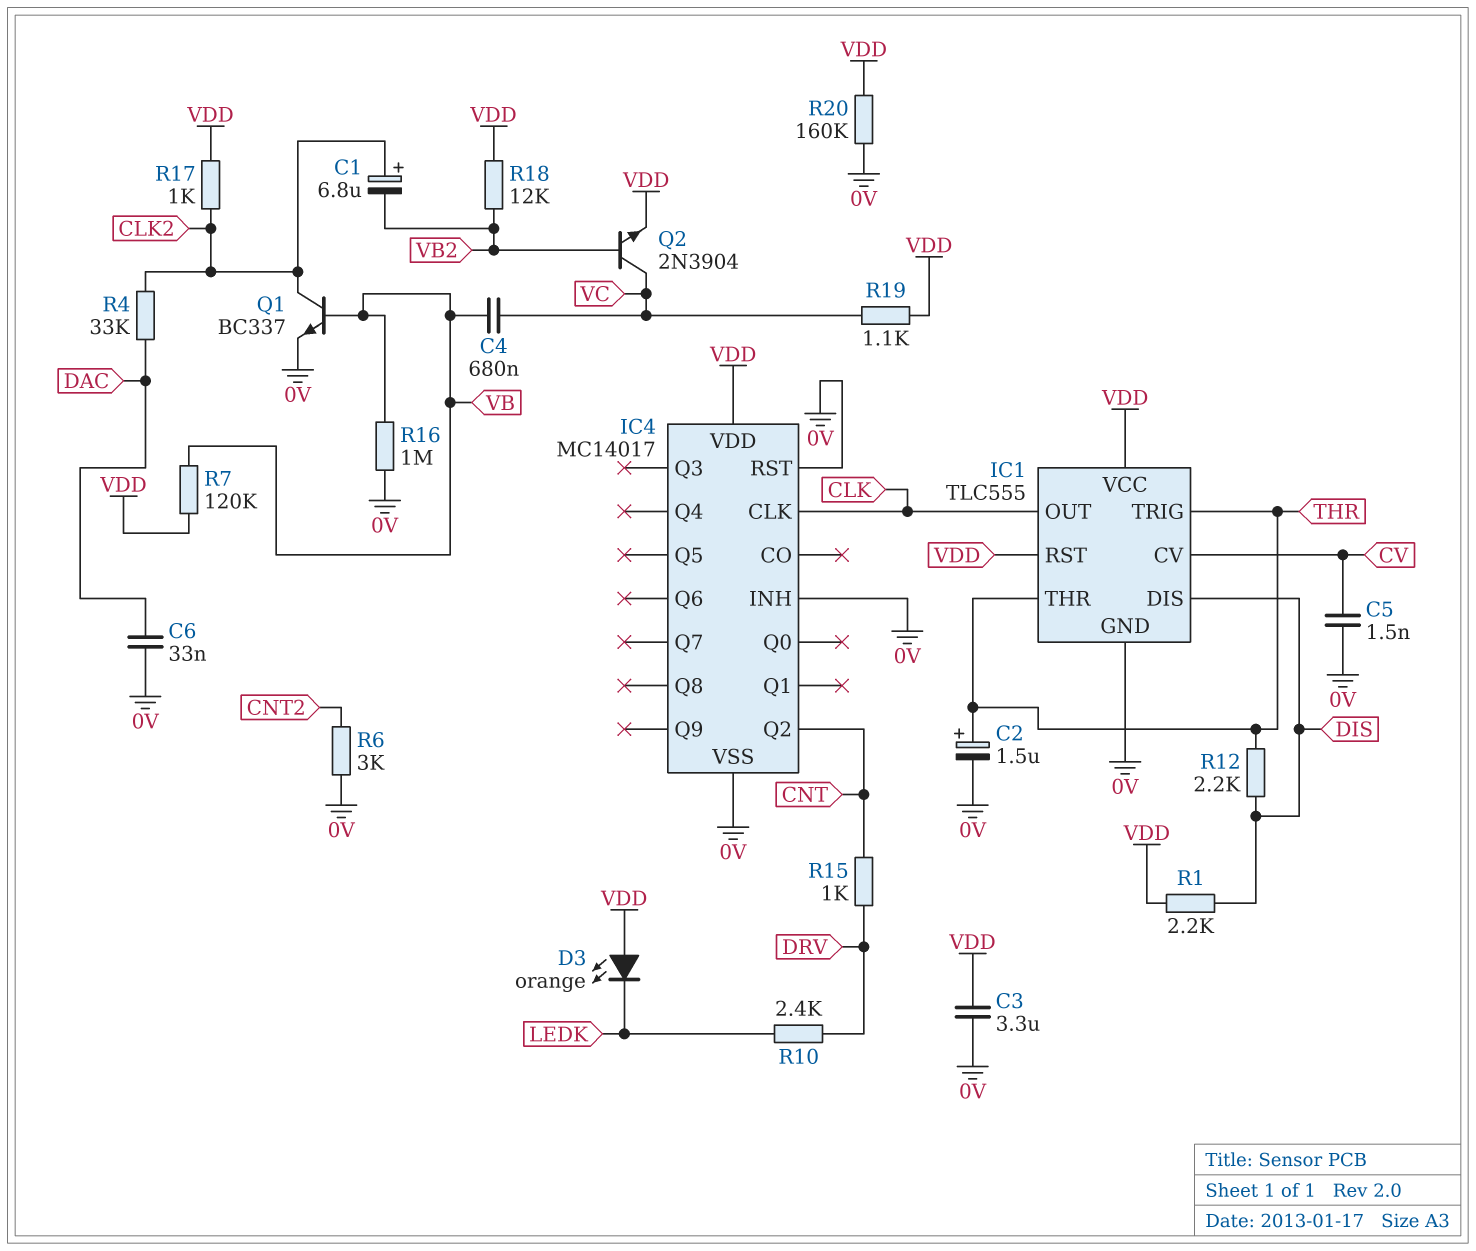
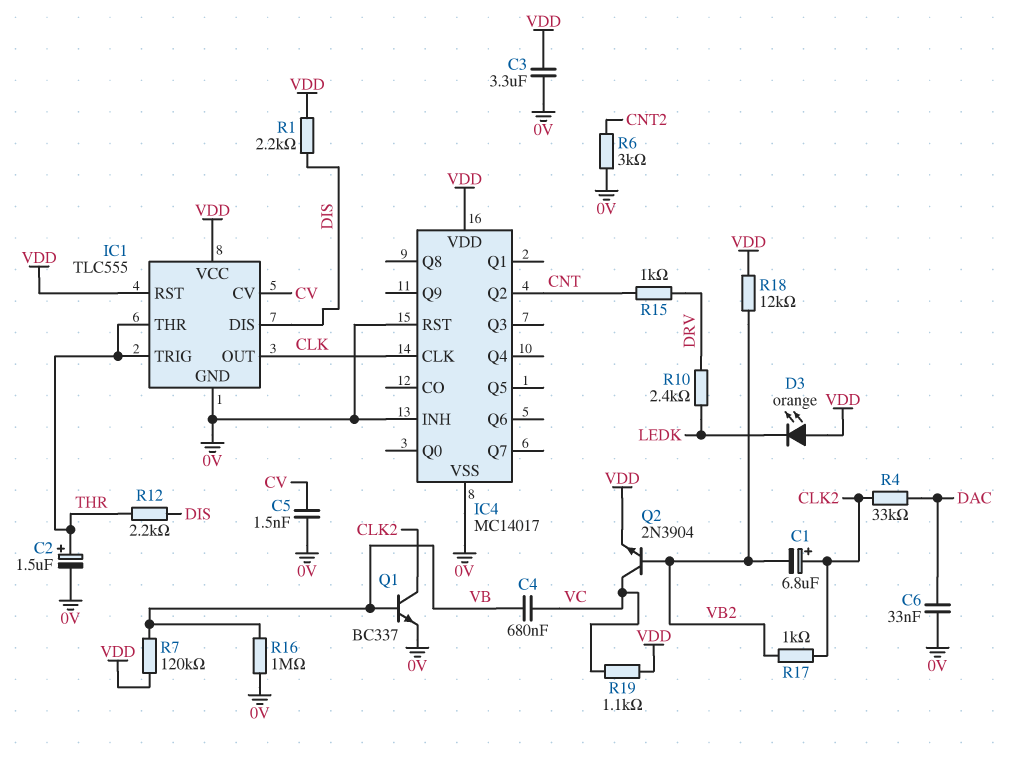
R17: 1k (CLK2, VDD) -> 1k (CLK2, VB2)
R20: 160k (0V, VDD) -> none

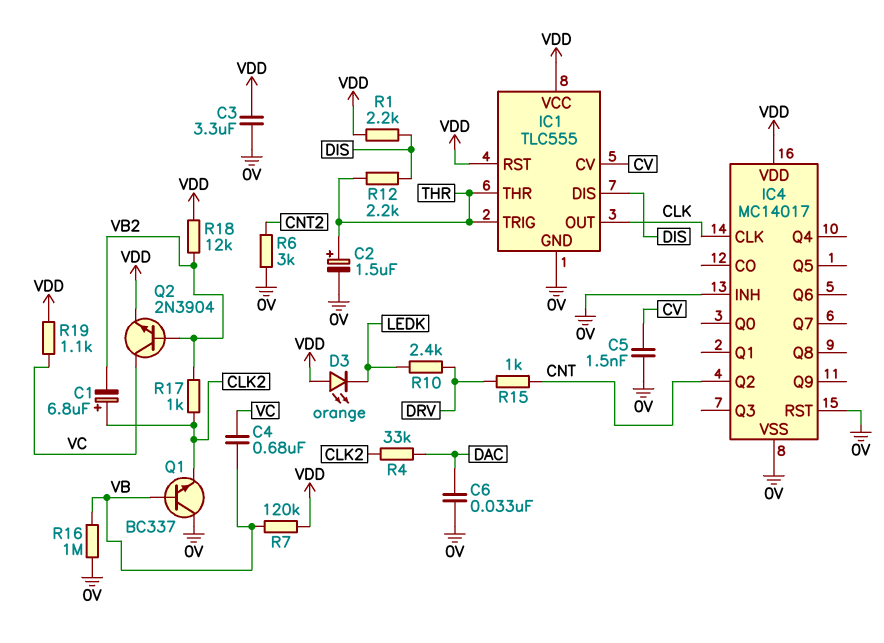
Q1: NPN BC337 (B VB, C CLK2, E 0V) -> NPN BC337 (B VB, C 0V, E CLK2)

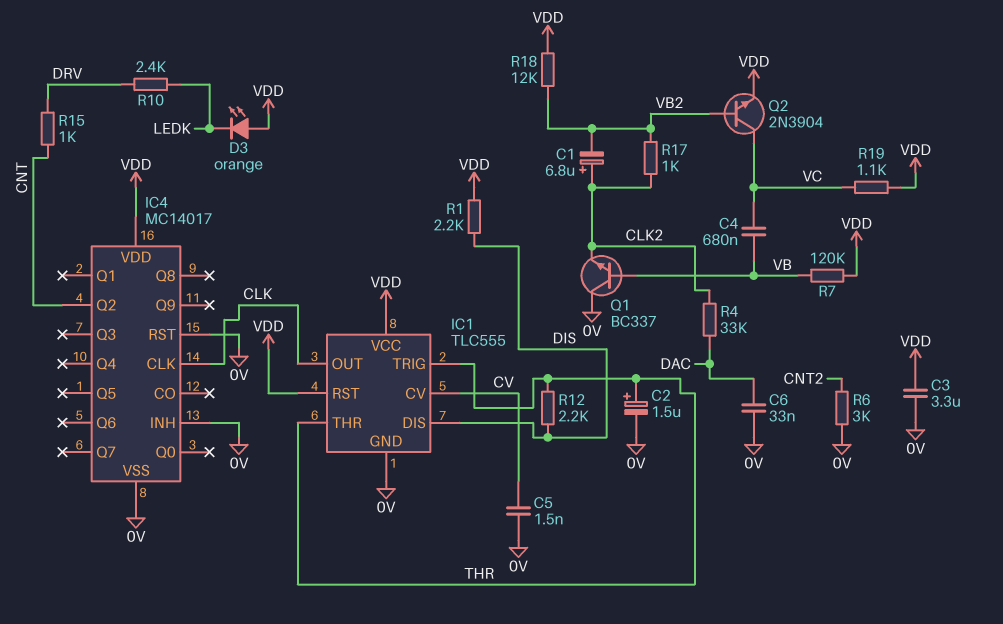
R16: 1M (0V, VB) -> none

